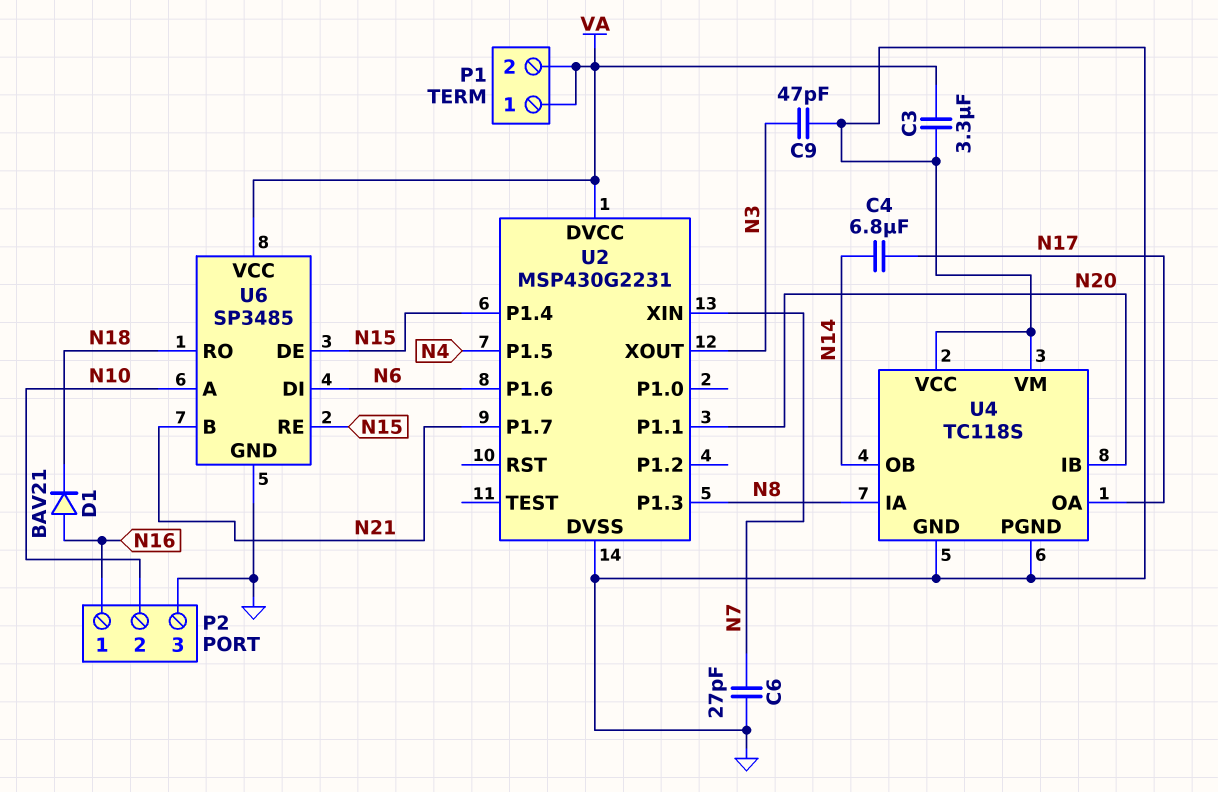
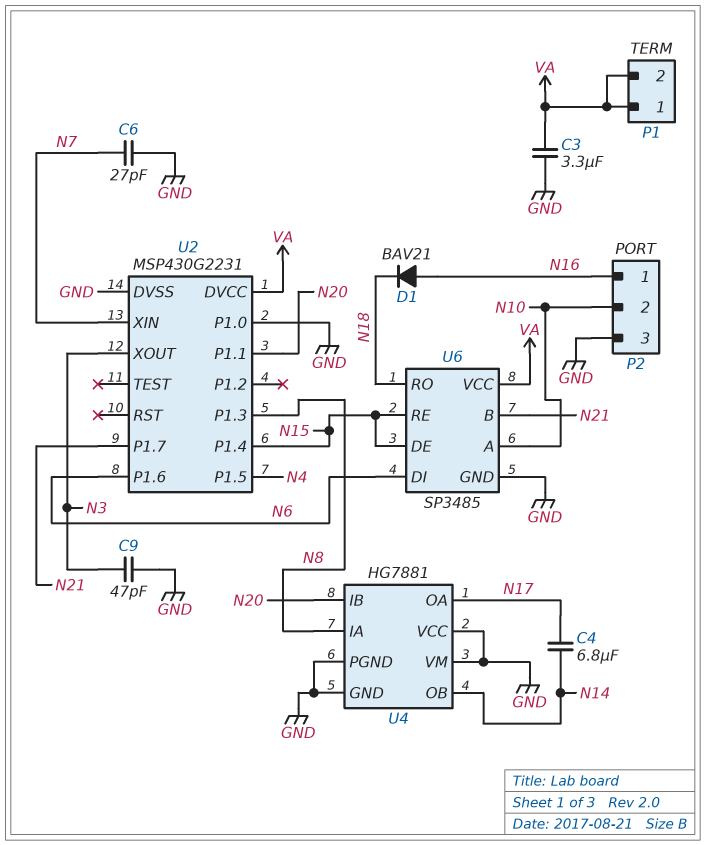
U2 pin P1.0: none -> GND
U4: TC118S -> HG7881

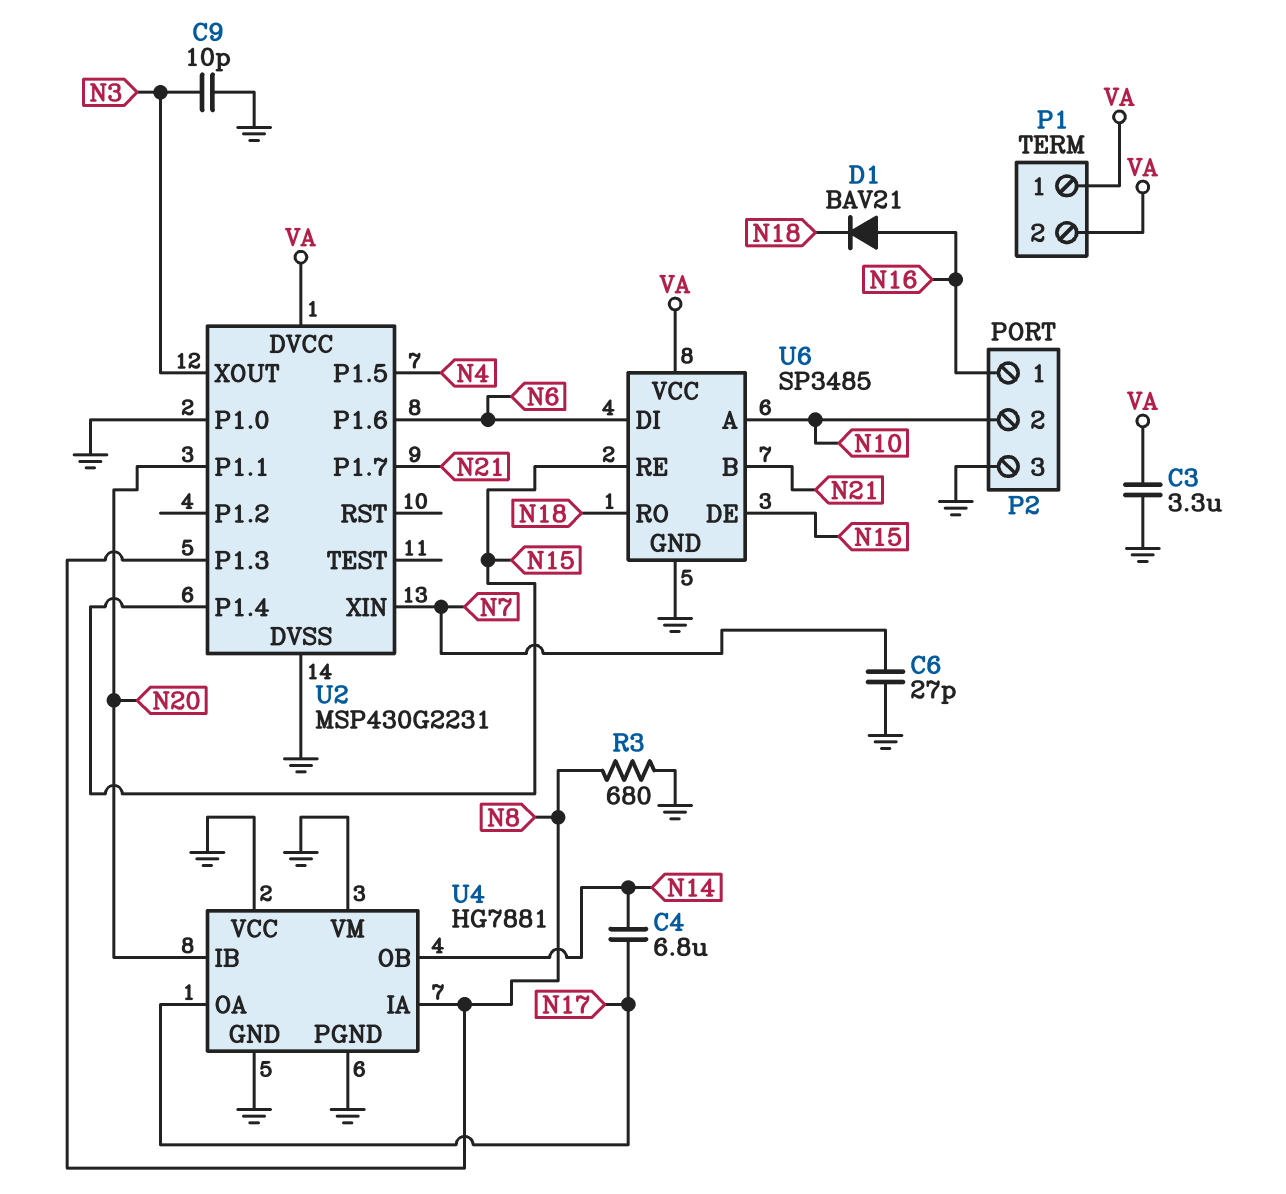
C9: 47pF (GND, N3) -> 10pF (GND, N3)
R3: none -> 680 (GND, N8)

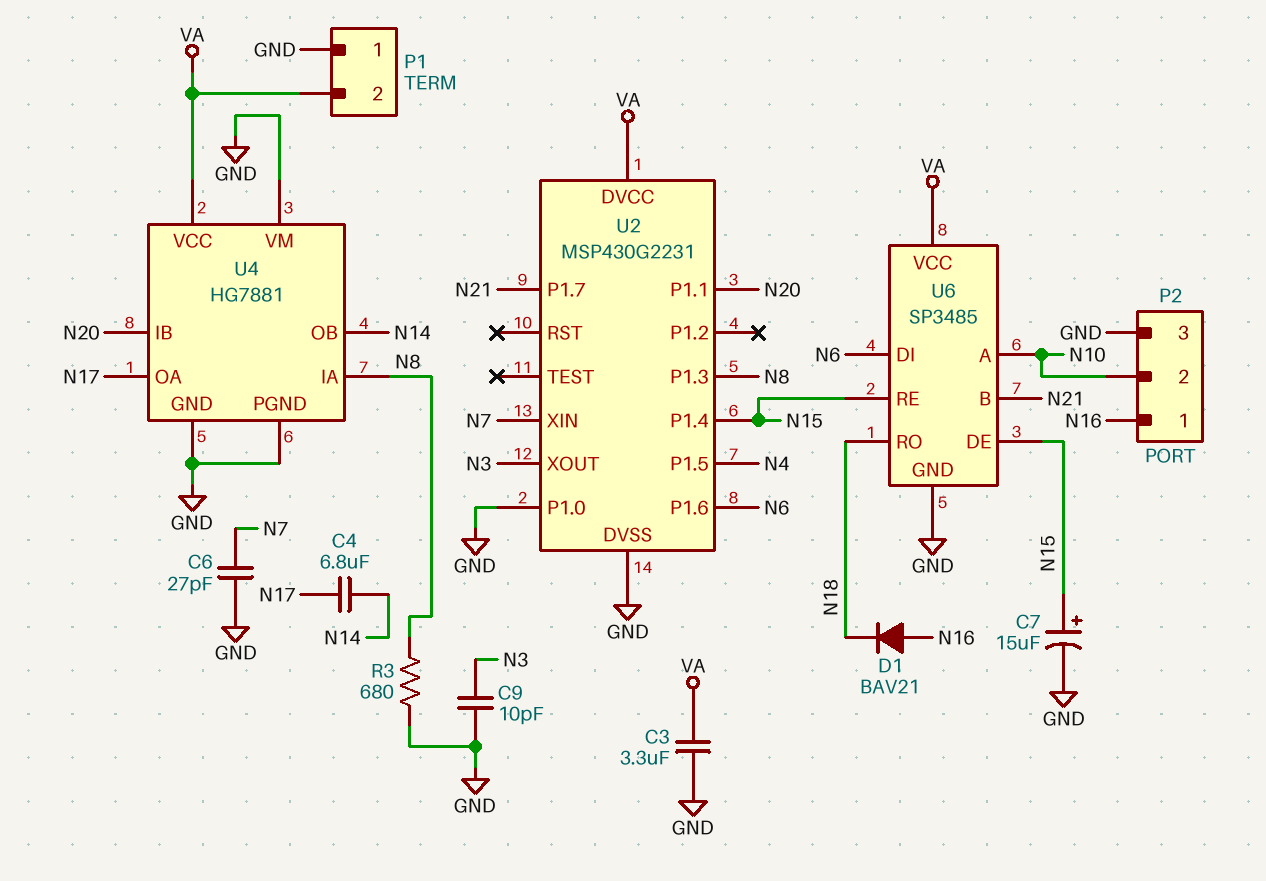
C7: none -> 15uF (plus N15, minus GND)
P1 pin 1: VA -> GND
U4 pin VCC: GND -> VA

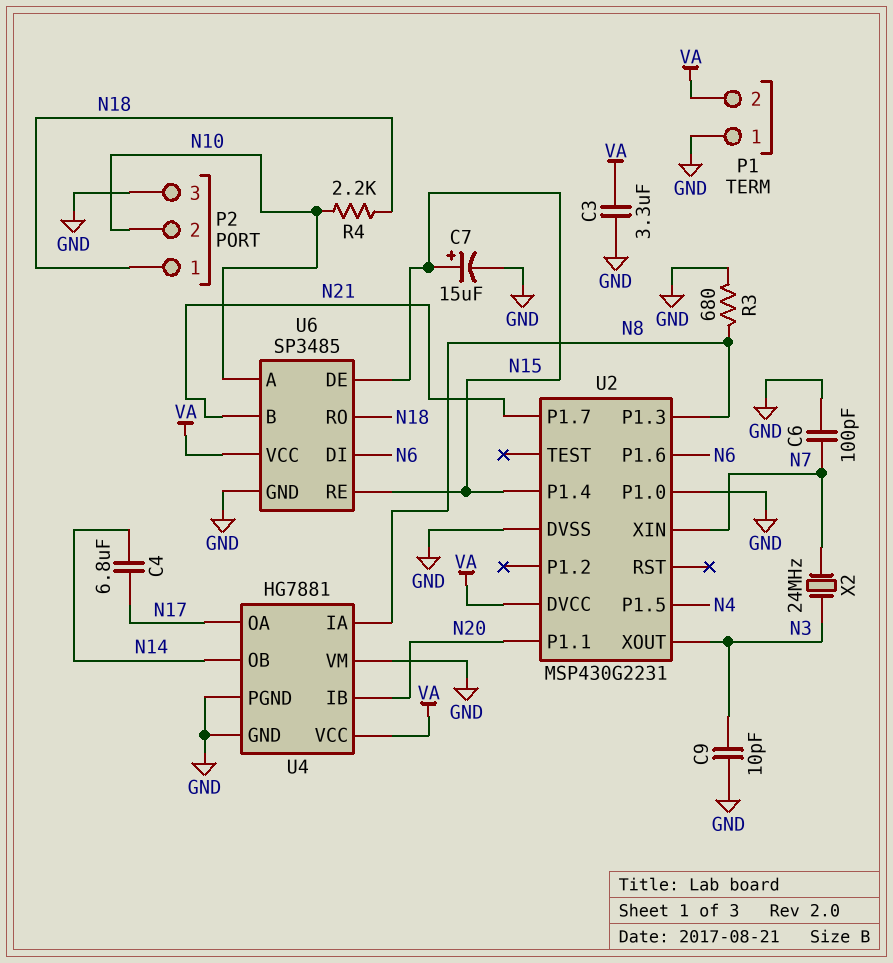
C6: 27pF (GND, N7) -> 100pF (GND, N7)
D1: diode BAV21 (A N16, K N18) -> none
P2 pin 1: N16 -> N18
R4: none -> 2.2k (N10, N18)
X2: none -> 24MHz (N3, N7)

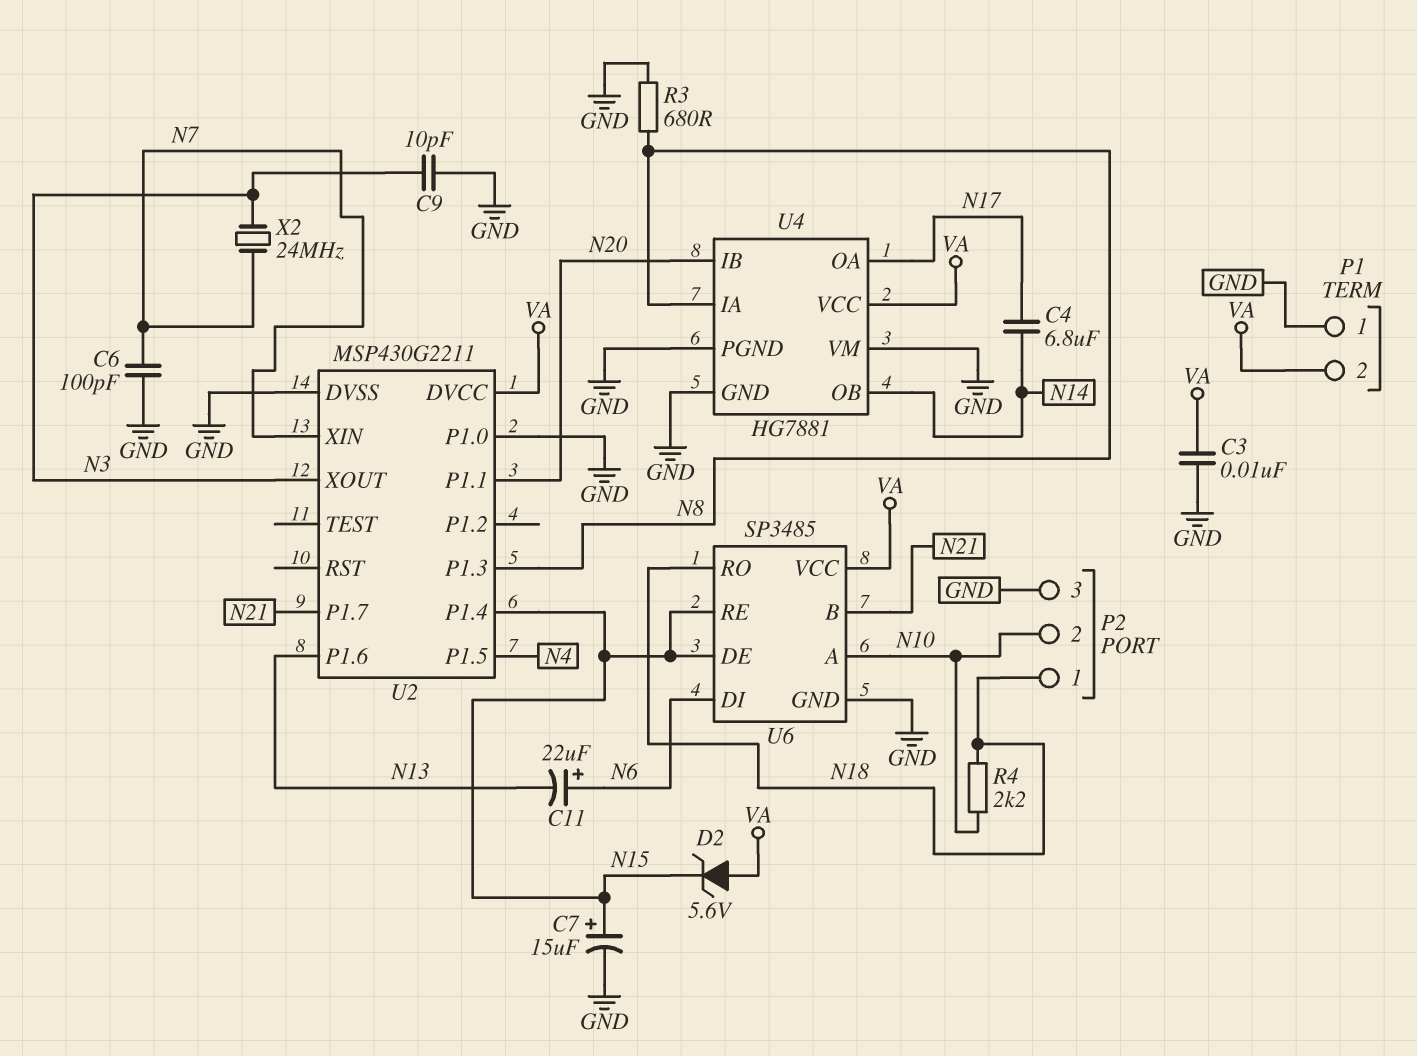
C3: 3.3uF (GND, VA) -> 10nF (GND, VA)
C11: none -> 22uF (plus N6, minus N13)
D2: none -> zener 5.6V (A VA, K N15)
U2: MSP430G2231 -> MSP430G2211
U2 pin P1.6: N6 -> N13

